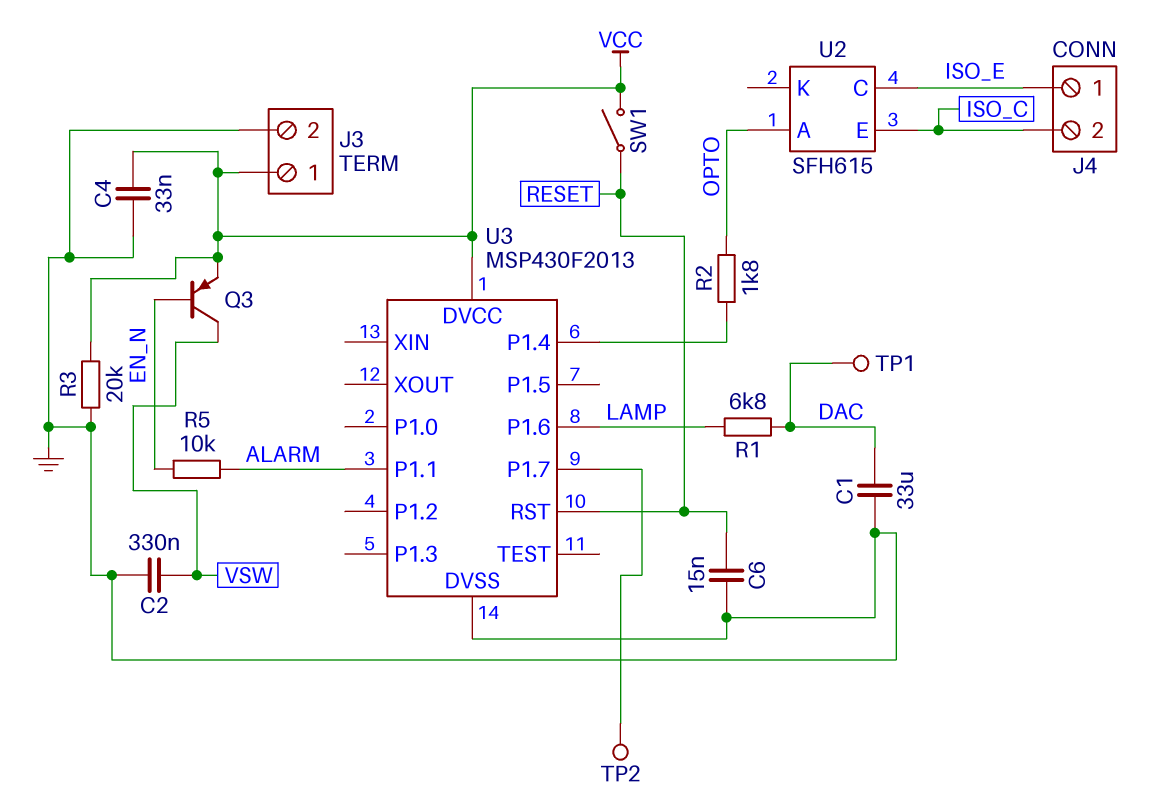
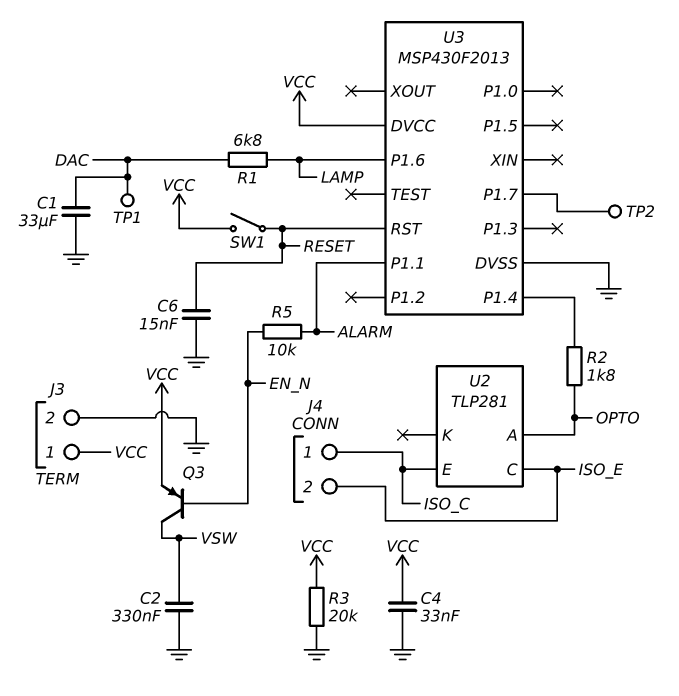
J4 pin 1: ISO_E -> ISO_C
J4 pin 2: ISO_C -> ISO_E
U2: SFH615 -> TLP281

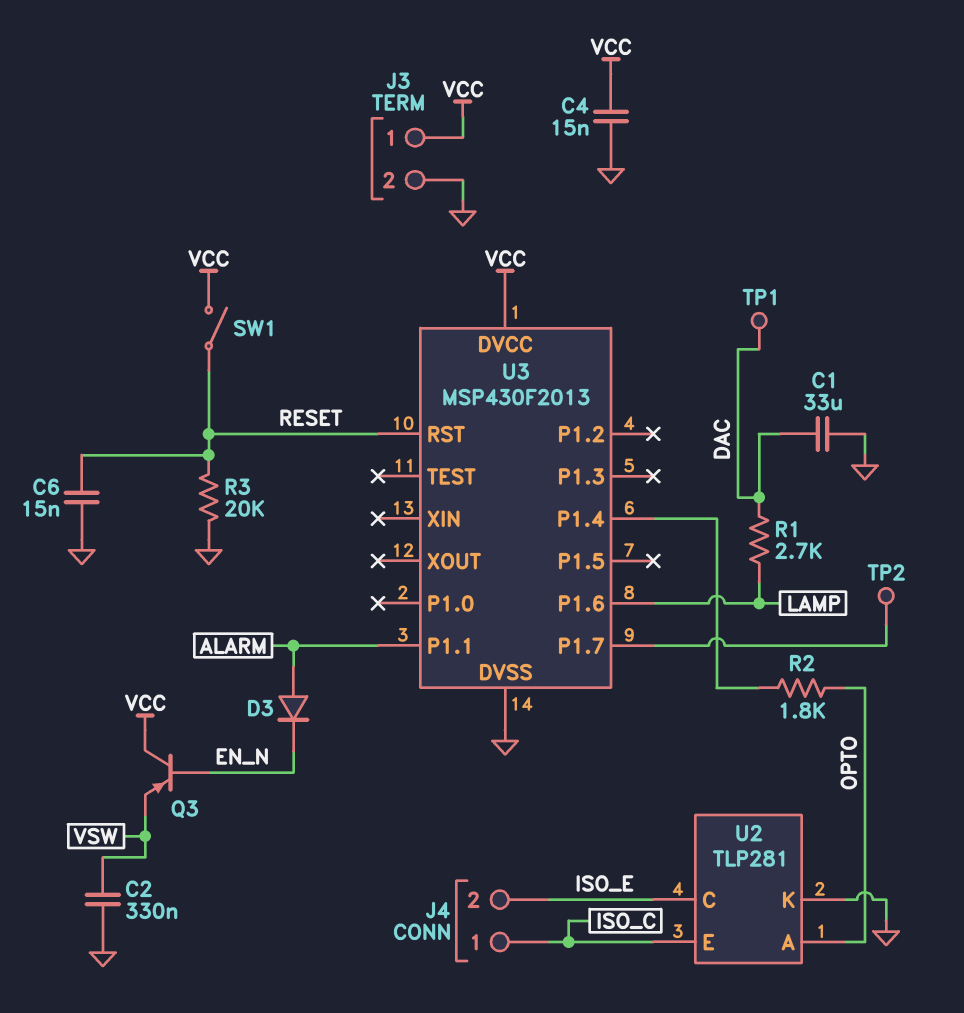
C4: 33nF (GND, VCC) -> 15nF (GND, VCC)
D3: none -> diode (A ALARM, K EN_N)
Q3: PNP (B EN_N, C VSW, E VCC) -> PNP (B EN_N, C VCC, E VSW)
R1: 6.8k (DAC, LAMP) -> 2.7k (DAC, LAMP)
R3: 20k (GND, VCC) -> 20k (GND, RESET)
R5: 10k (ALARM, EN_N) -> none
U2 pin K: none -> GND

